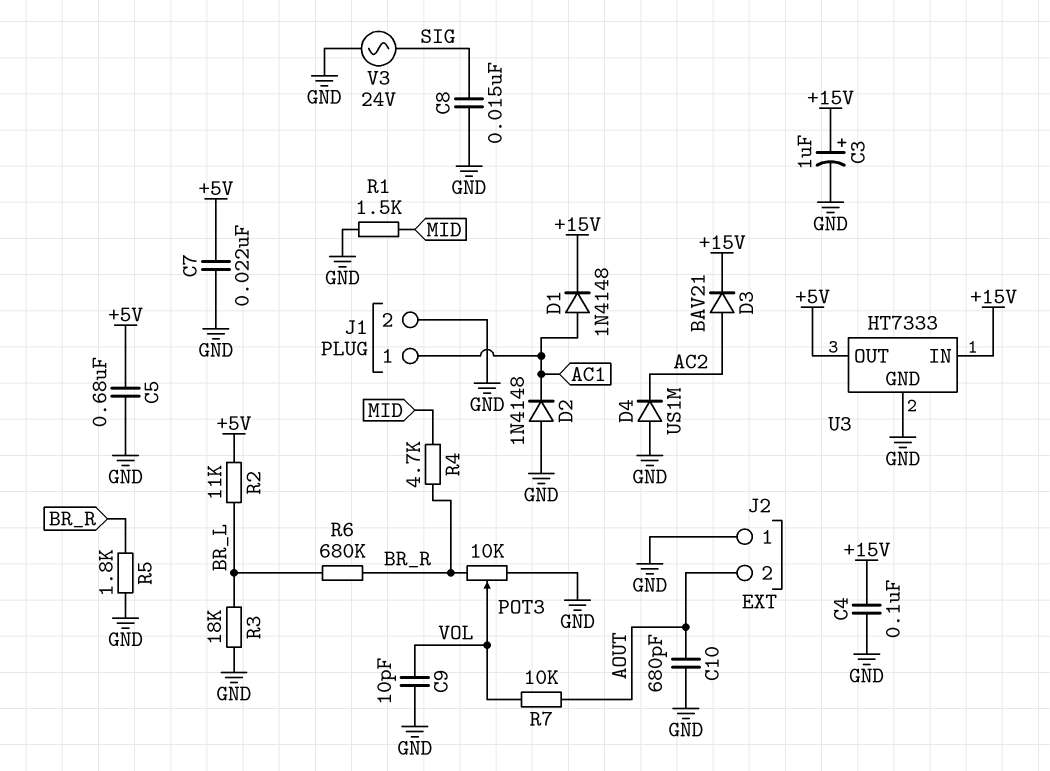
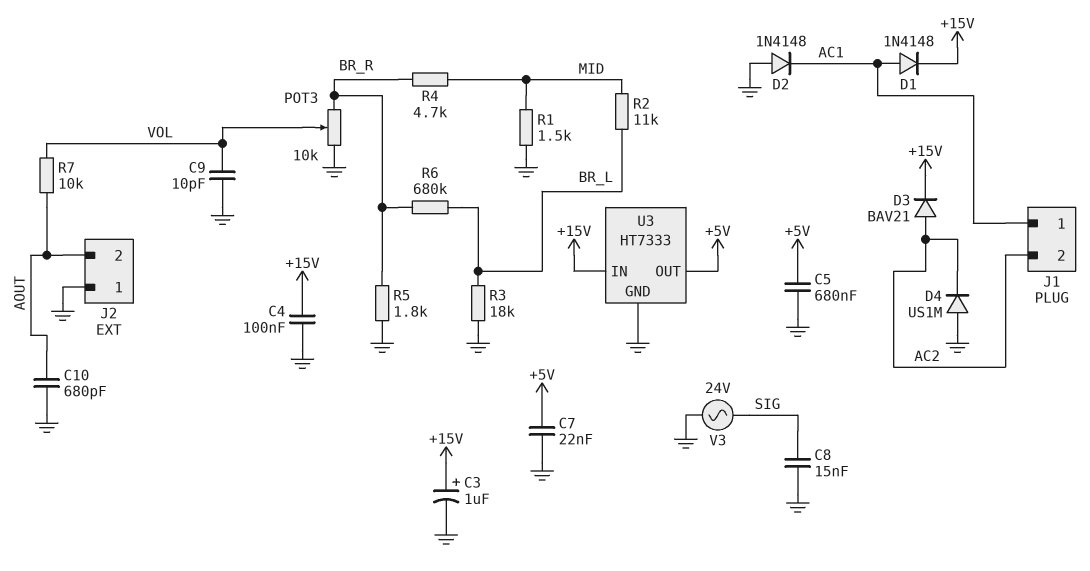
J1 pin 2: GND -> AC2
R2: 11k (+5V, BR_L) -> 11k (BR_L, MID)

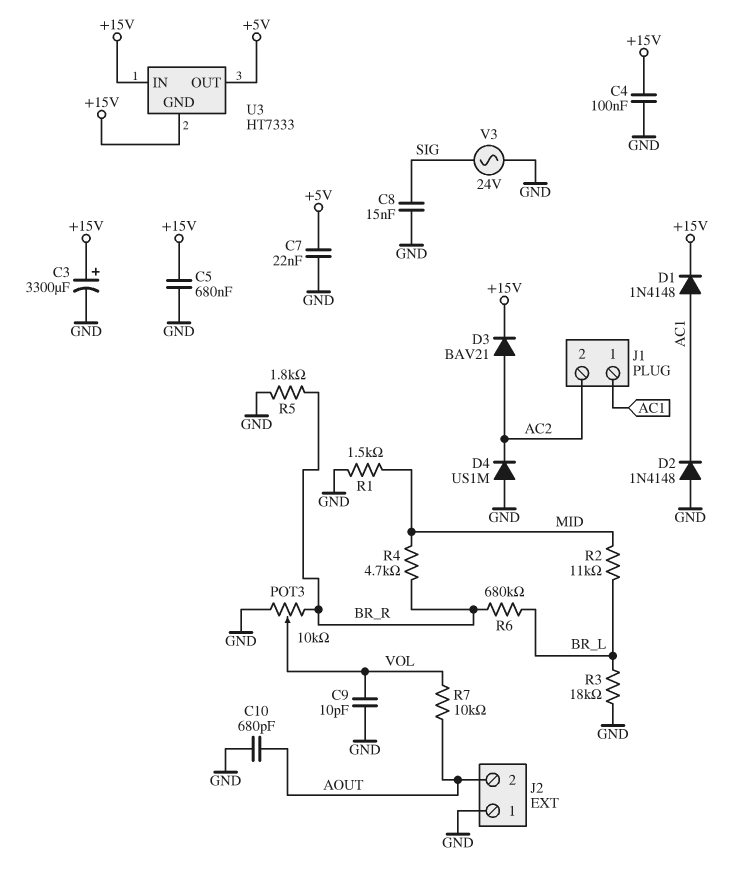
C3: 1uF (plus +15V, minus GND) -> 3300uF (plus +15V, minus GND)
C5: 680nF (+5V, GND) -> 680nF (+15V, GND)
U3 pin GND: GND -> +15V

